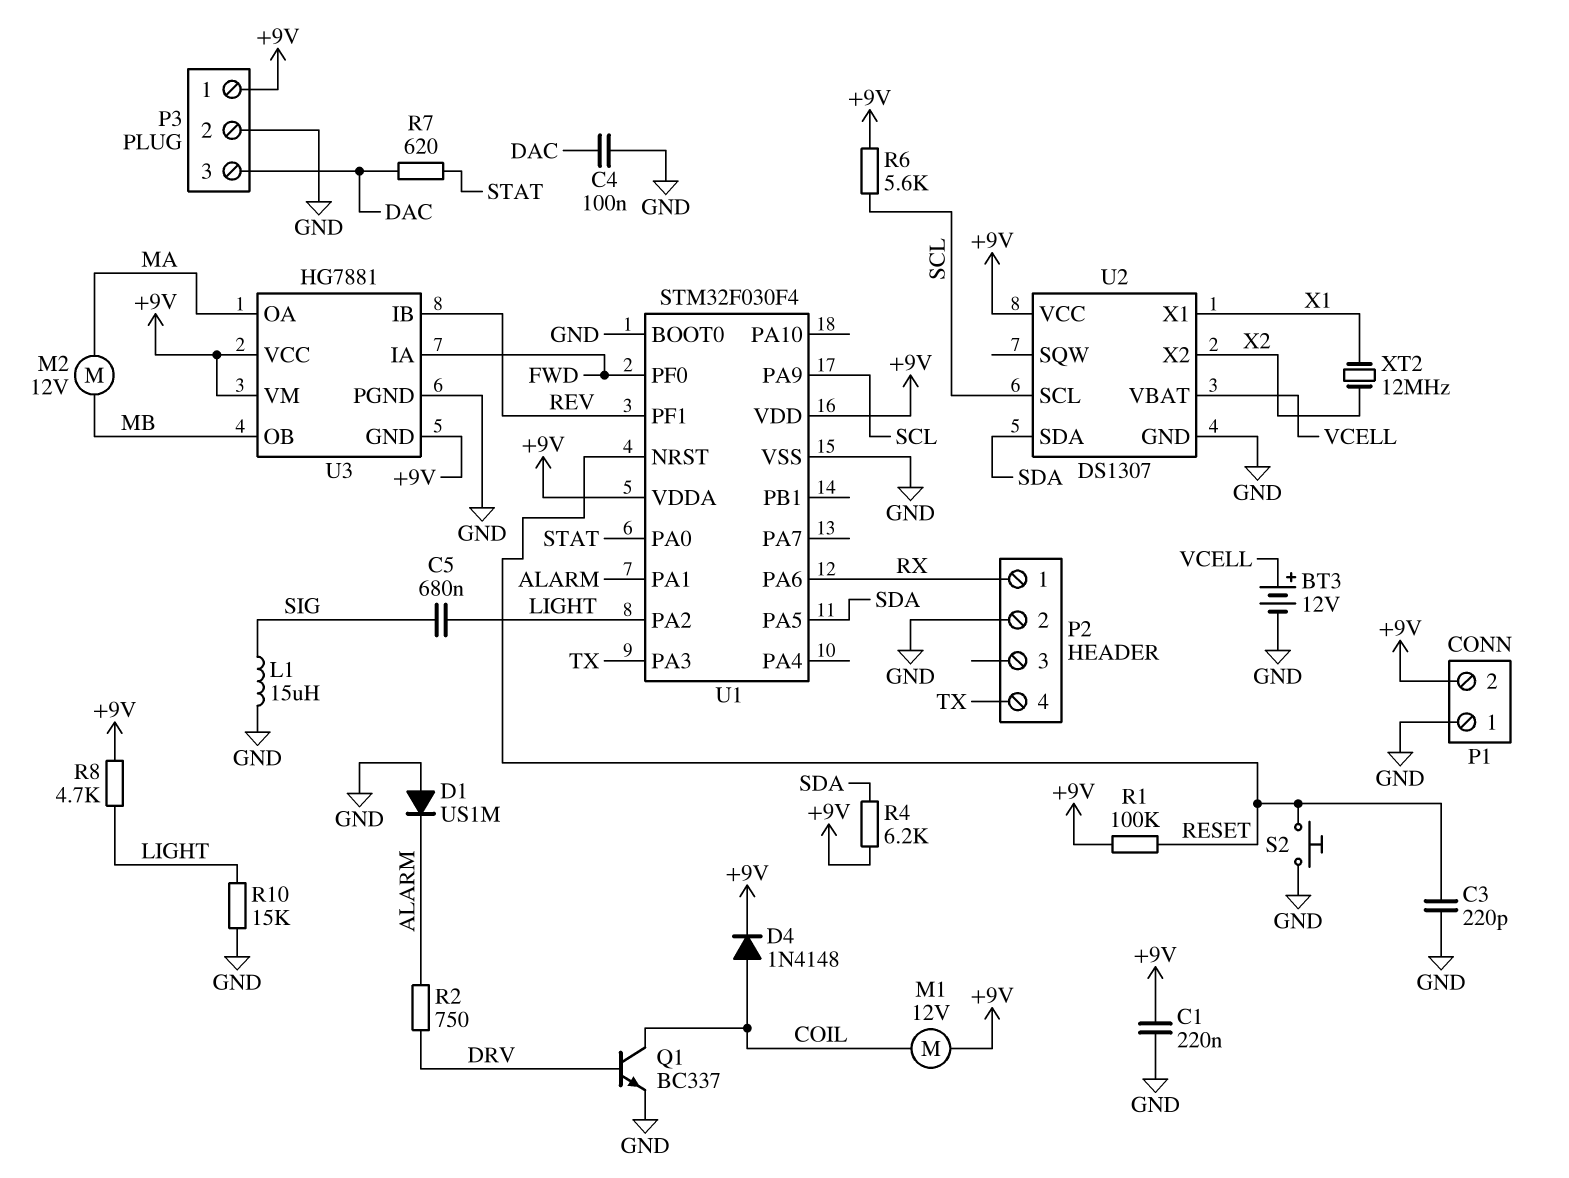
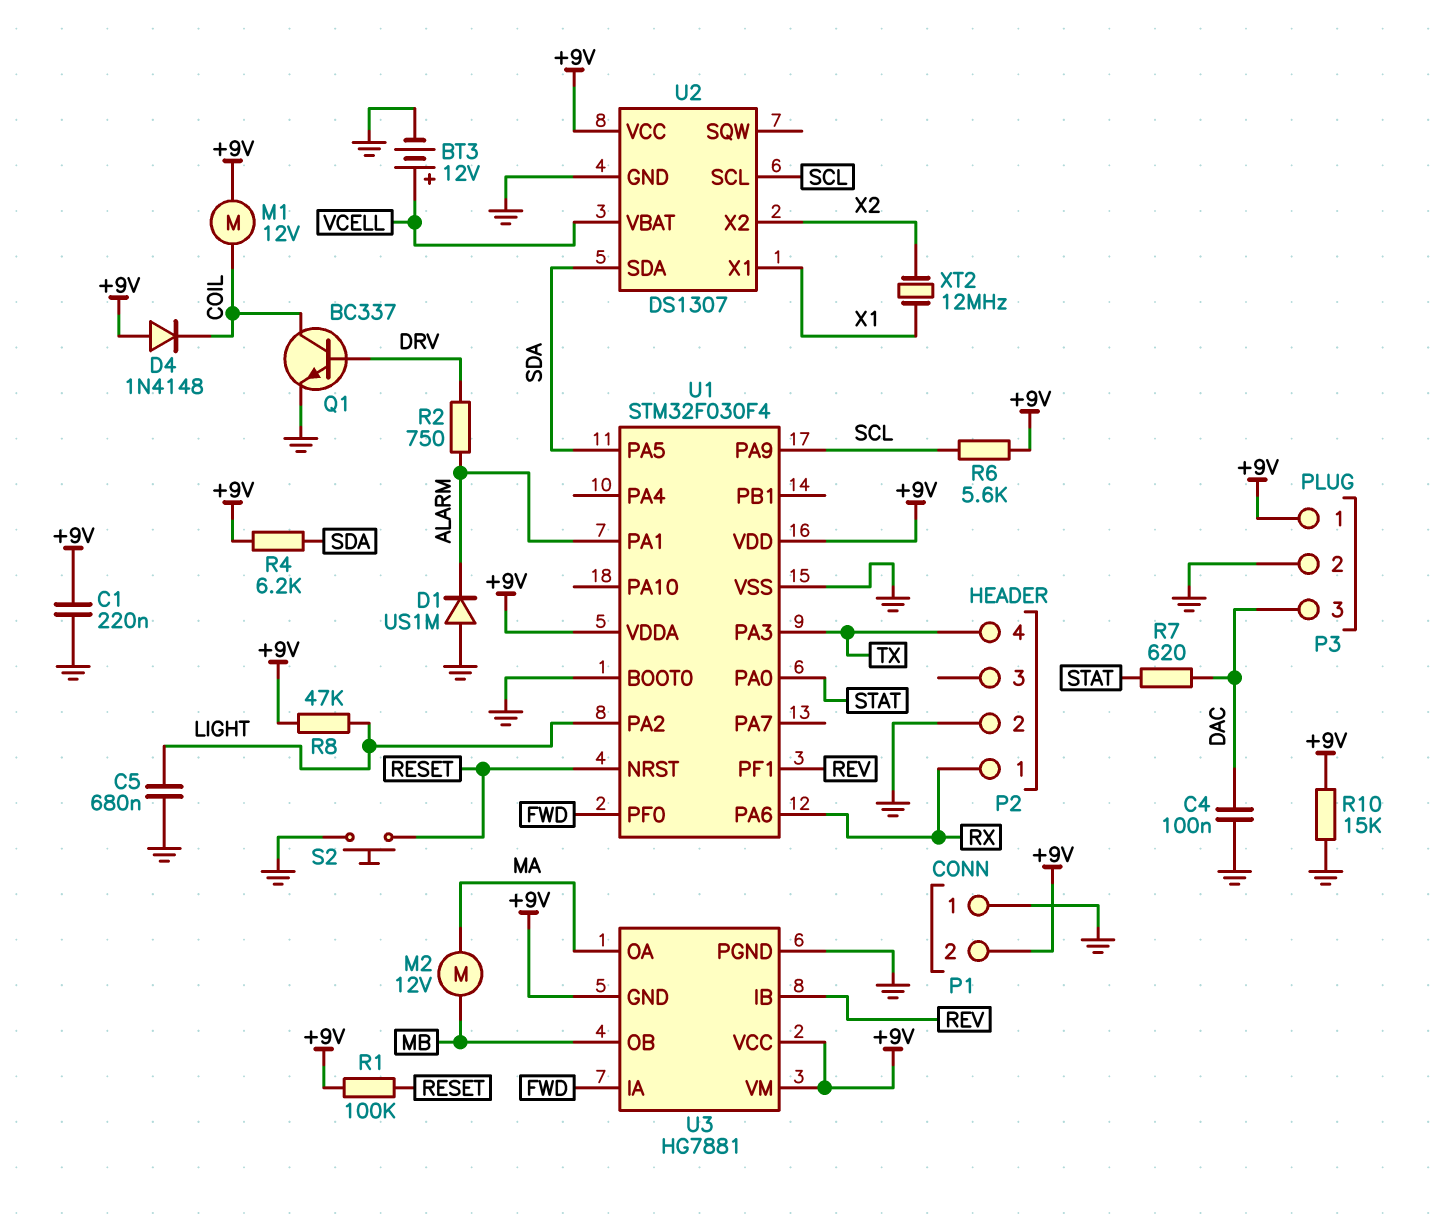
C3: 220pF (GND, RESET) -> none
C5: 680nF (LIGHT, SIG) -> 680nF (GND, LIGHT)
D4: diode 1N4148 (A COIL, K +9V) -> diode 1N4148 (A +9V, K COIL)
L1: 15uH (GND, SIG) -> none
R8: 4.7k (+9V, LIGHT) -> 47k (+9V, LIGHT)
R10: 15k (GND, LIGHT) -> 15k (+9V, GND)

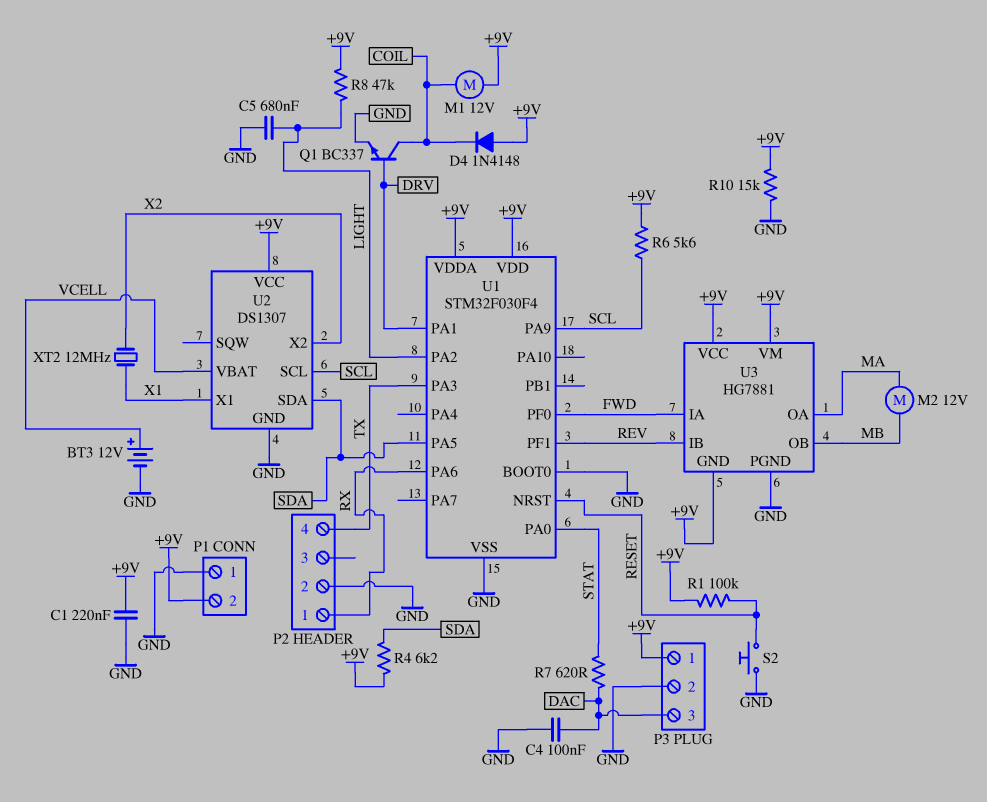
D1: diode US1M (A GND, K ALARM) -> none
R2: 750 (ALARM, DRV) -> none
U1 pin PA1: ALARM -> DRV

